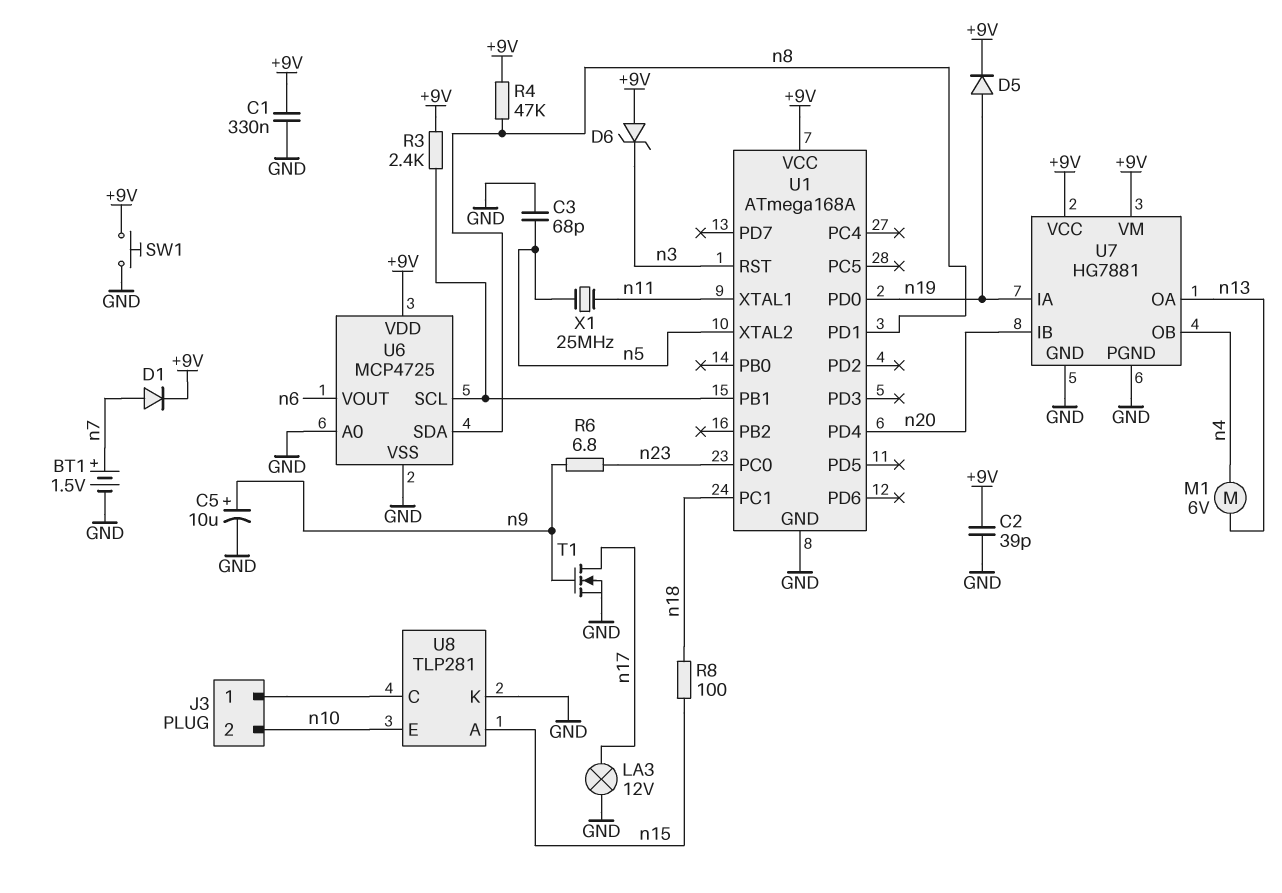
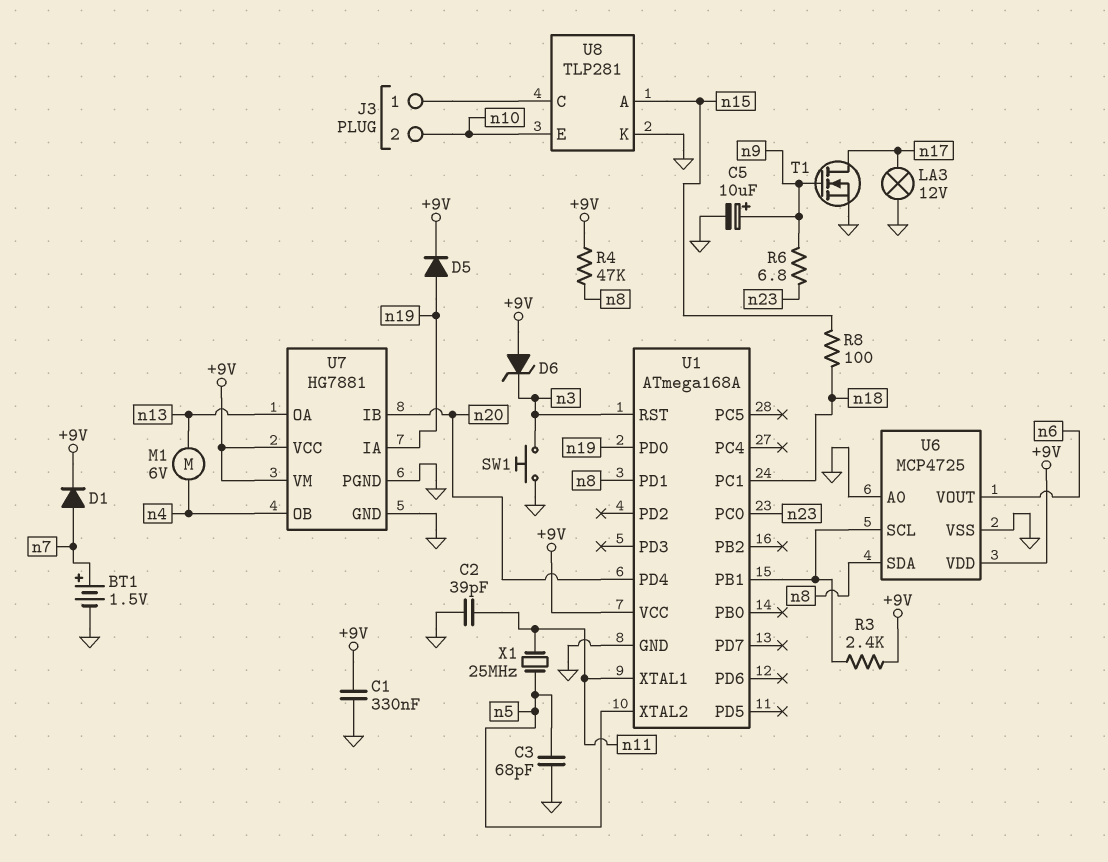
C2: 39pF (+9V, GND) -> 39pF (GND, n11)
SW1: button (+9V, GND) -> button (GND, n3)

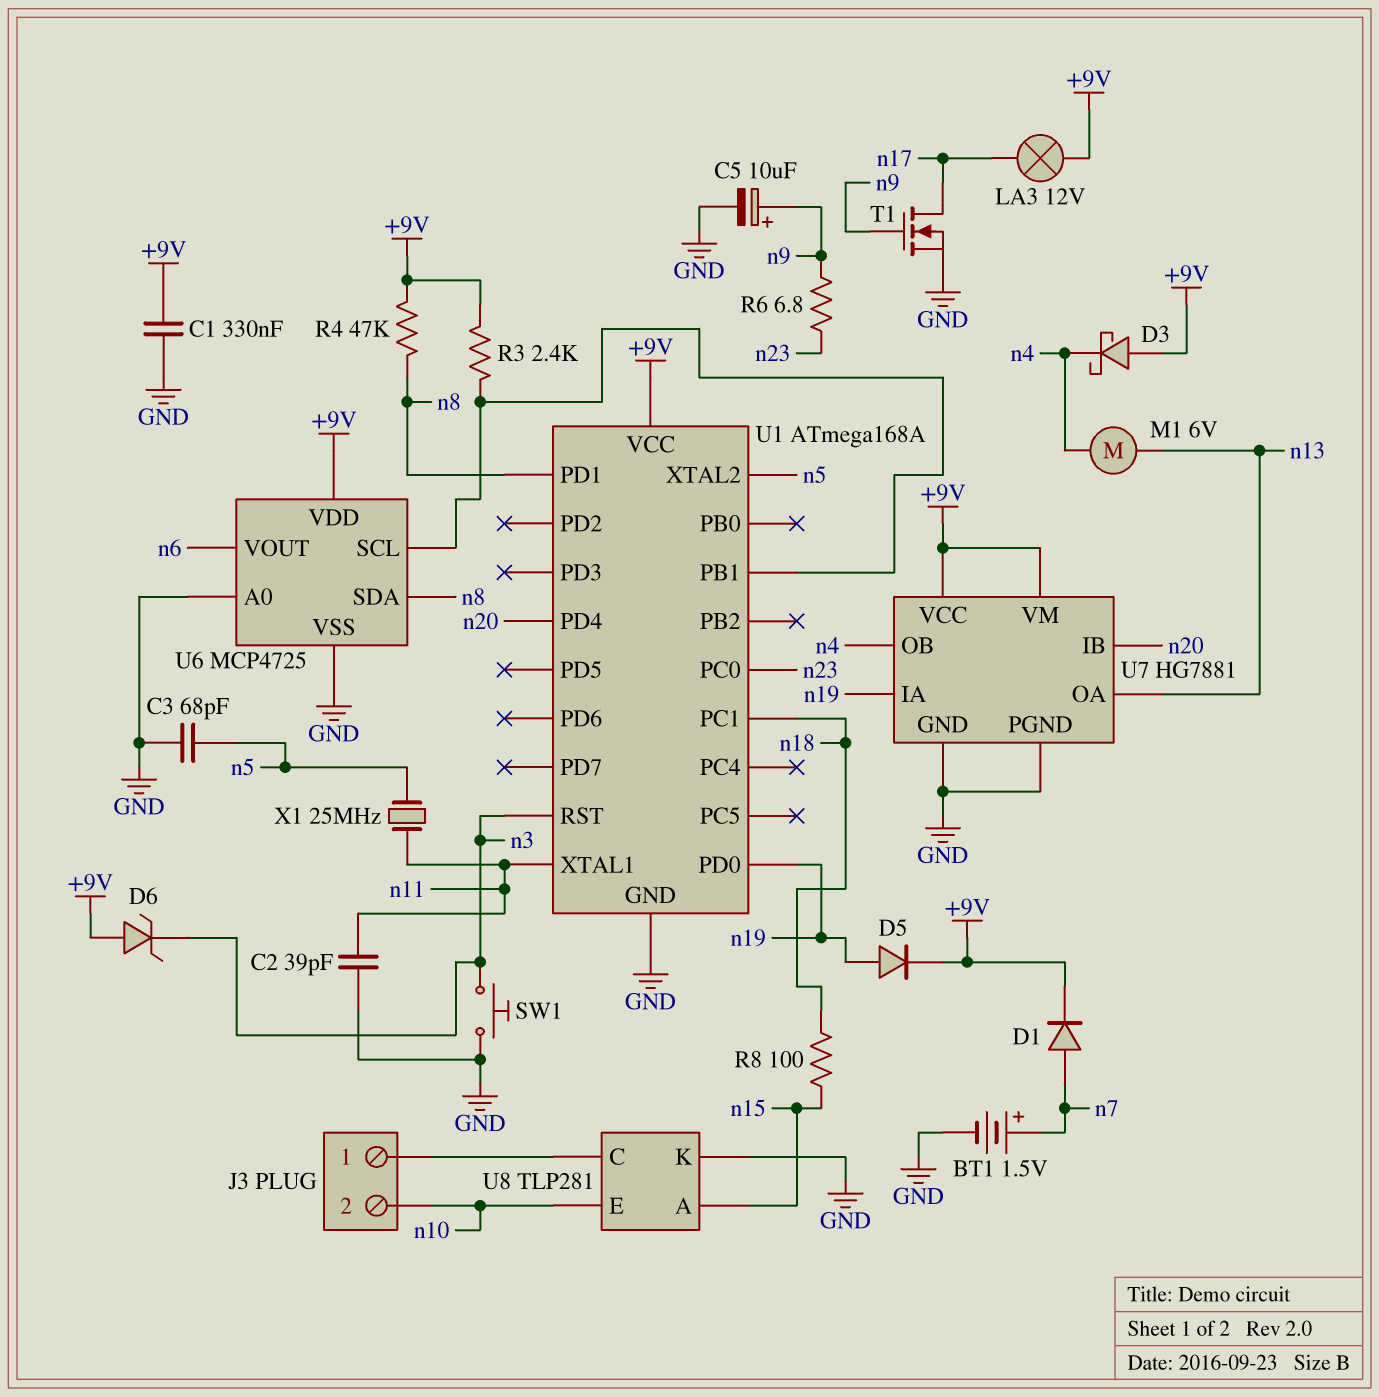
D3: none -> schottky (A +9V, K n4)
LA3: lamp 12V (GND, n17) -> lamp 12V (+9V, n17)

